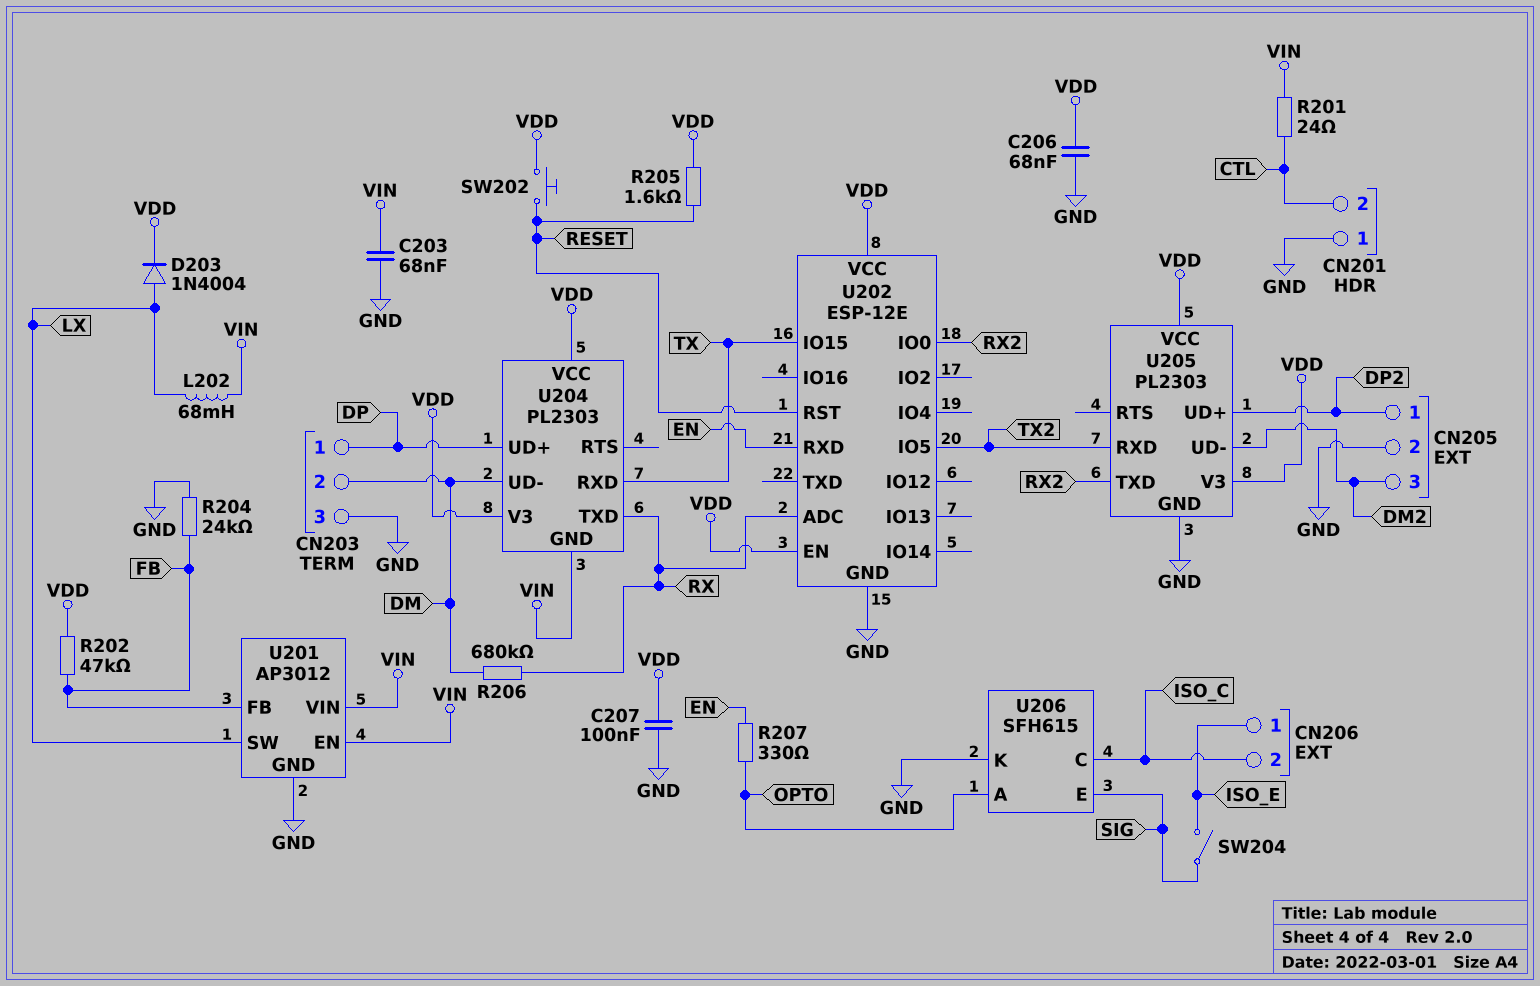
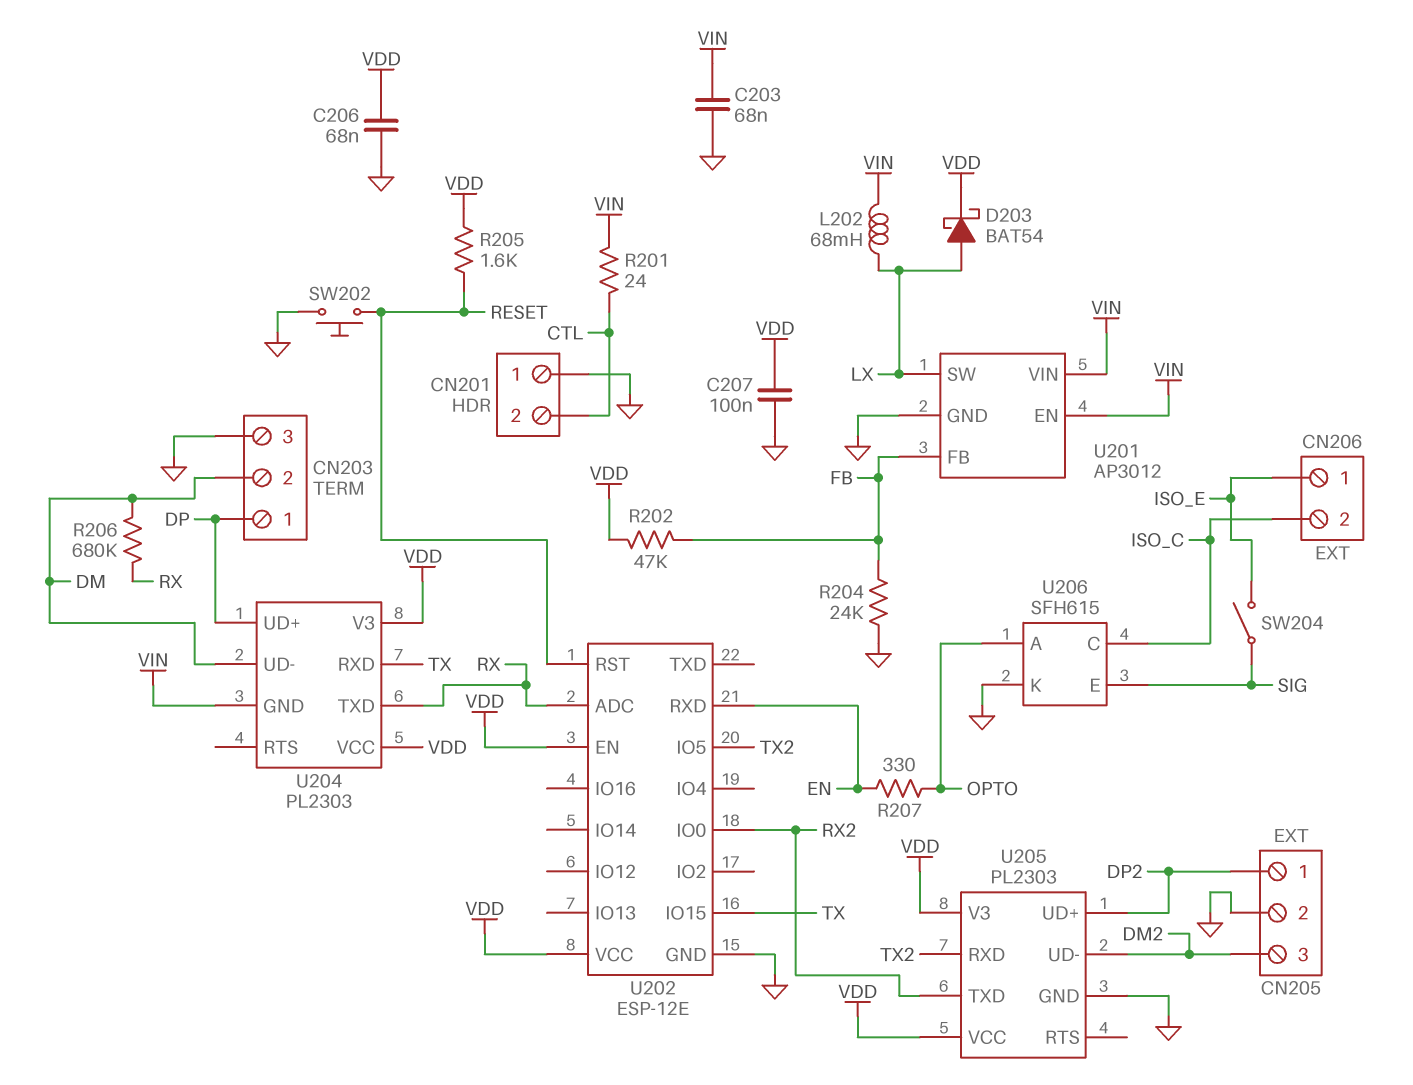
D203: diode 1N4004 (A LX, K VDD) -> schottky BAT54 (A LX, K VDD)
SW202: button (RESET, VDD) -> button (GND, RESET)

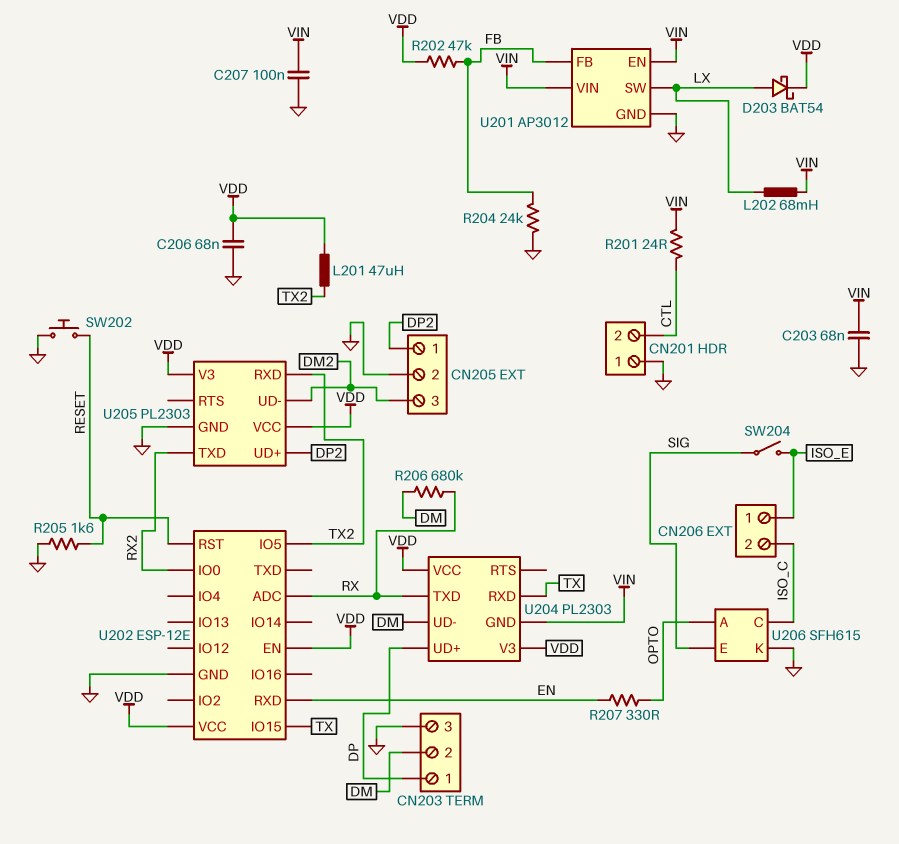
C207: 100nF (GND, VDD) -> 100nF (GND, VIN)
L201: none -> 47uH (TX2, VDD)
R205: 1.6k (RESET, VDD) -> 1.6k (GND, RESET)

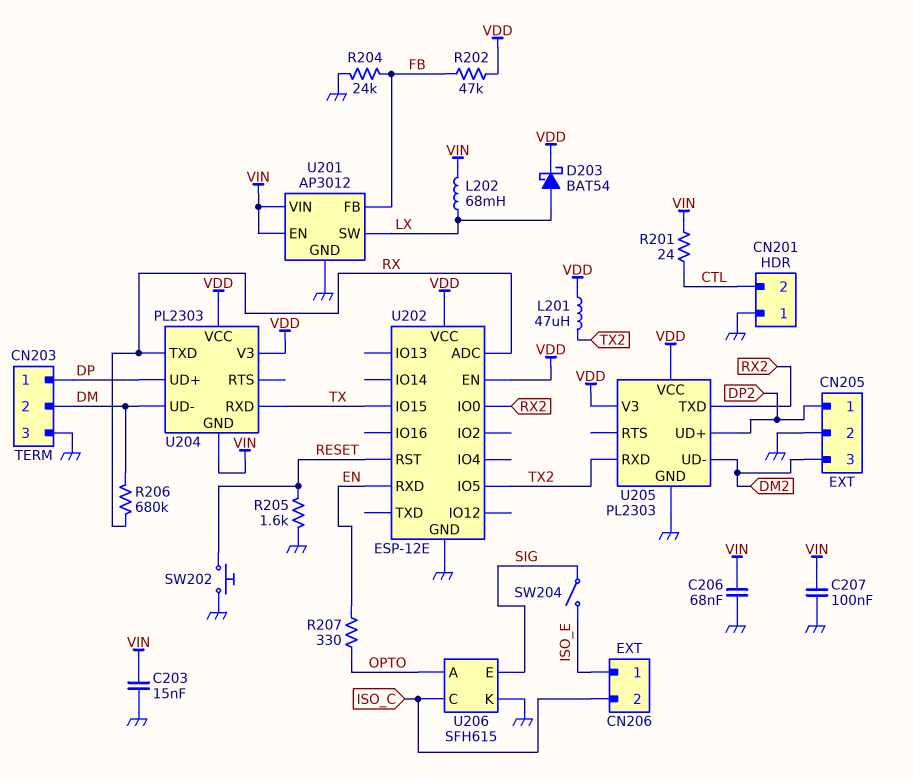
C203: 68nF (GND, VIN) -> 15nF (GND, VIN)
C206: 68nF (GND, VDD) -> 68nF (GND, VIN)

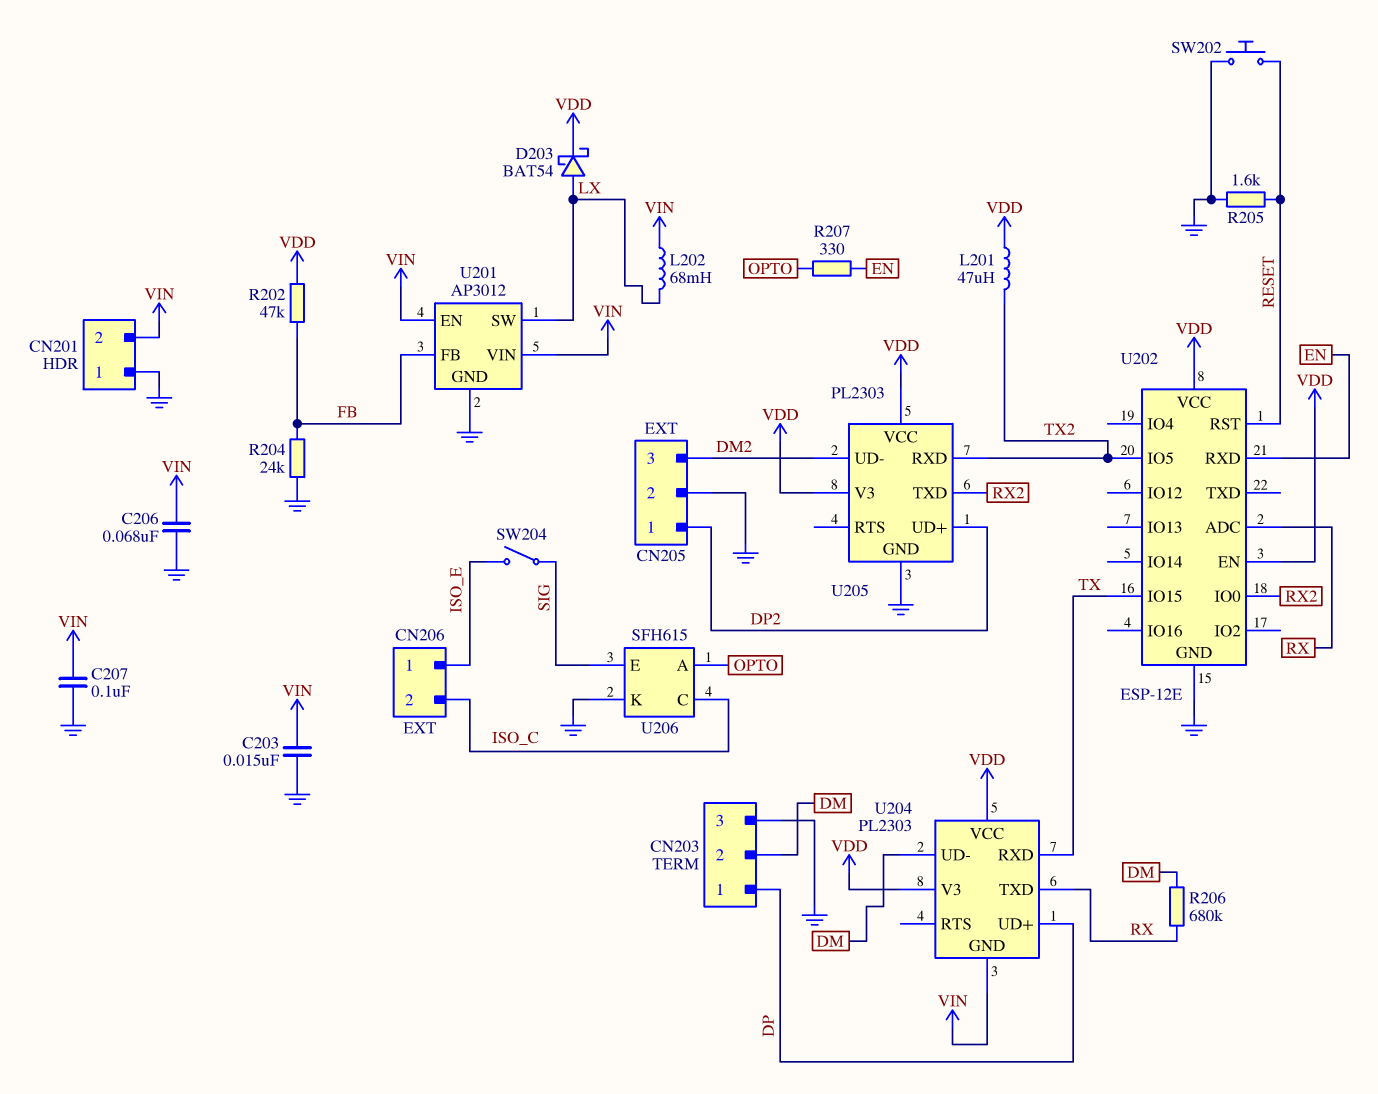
CN201 pin 2: CTL -> VIN
R201: 24 (CTL, VIN) -> none

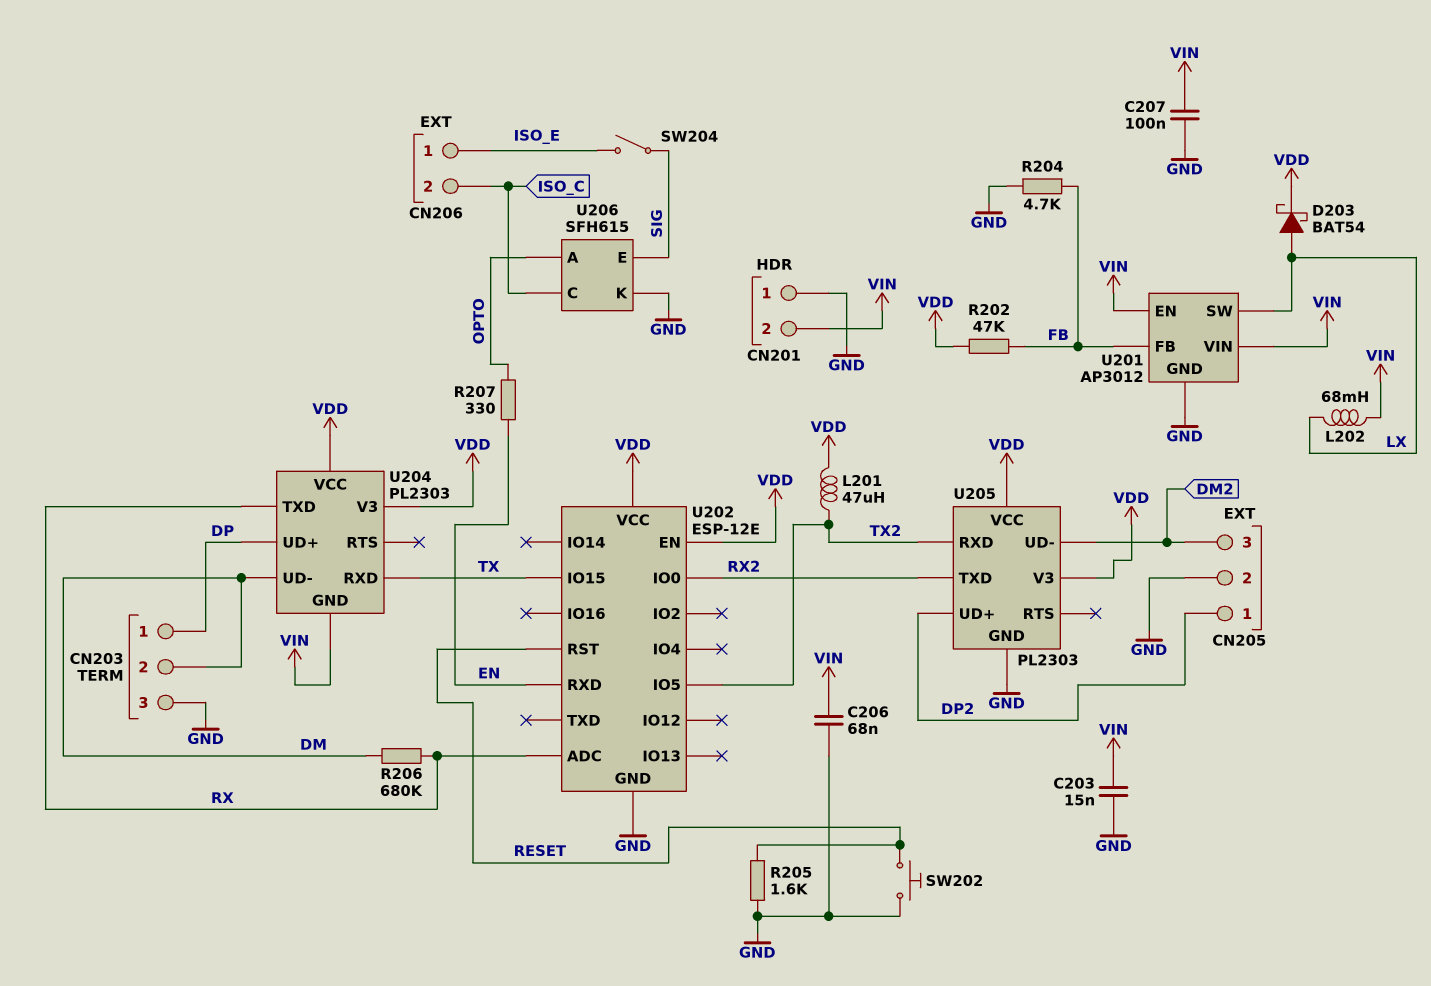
R204: 24k (FB, GND) -> 4.7k (FB, GND)

